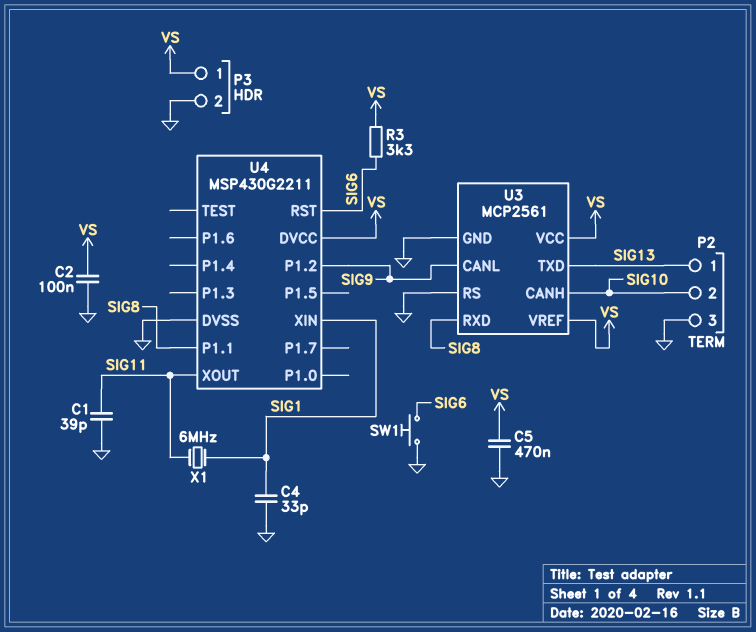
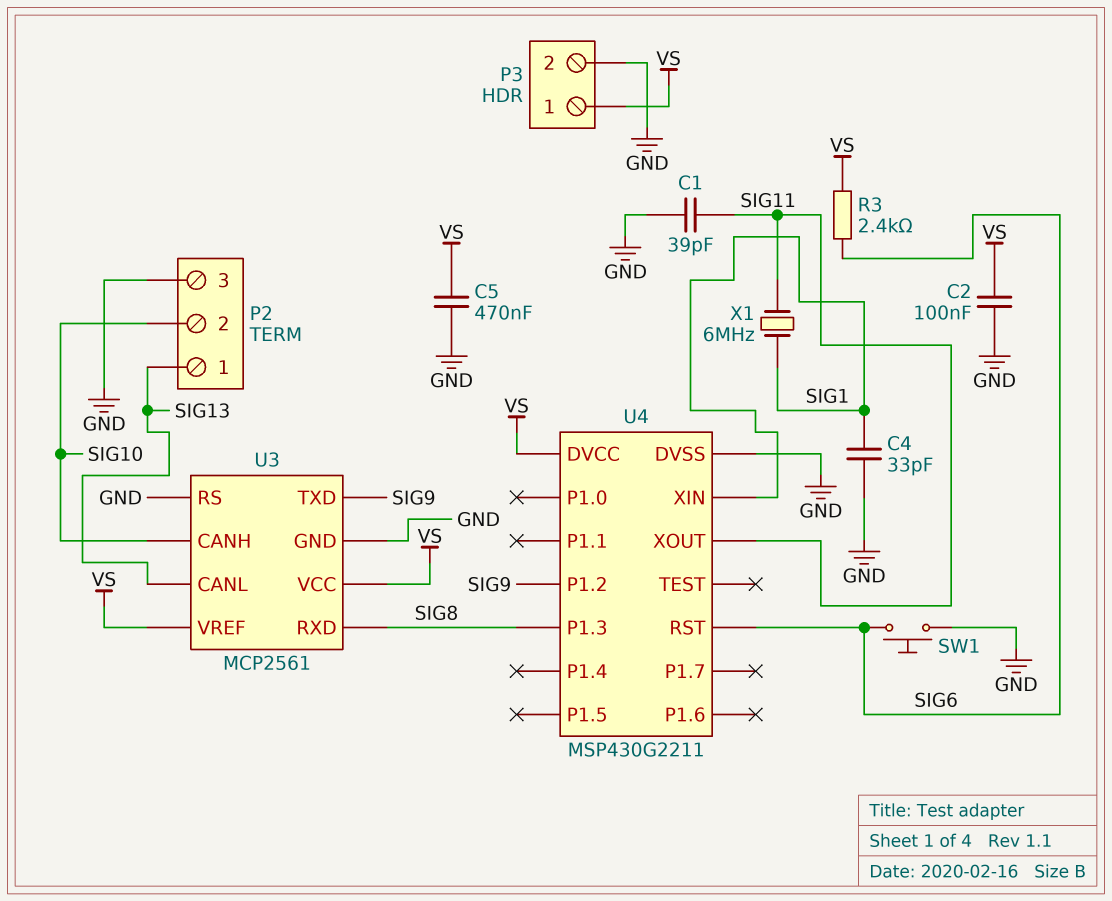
R3: 3.3k (SIG6, VS) -> 2.4k (SIG6, VS)
U3 pin CANL: SIG9 -> SIG13
U3 pin TXD: SIG13 -> SIG9
U4 pin P1.1: SIG8 -> none
U4 pin P1.3: none -> SIG8

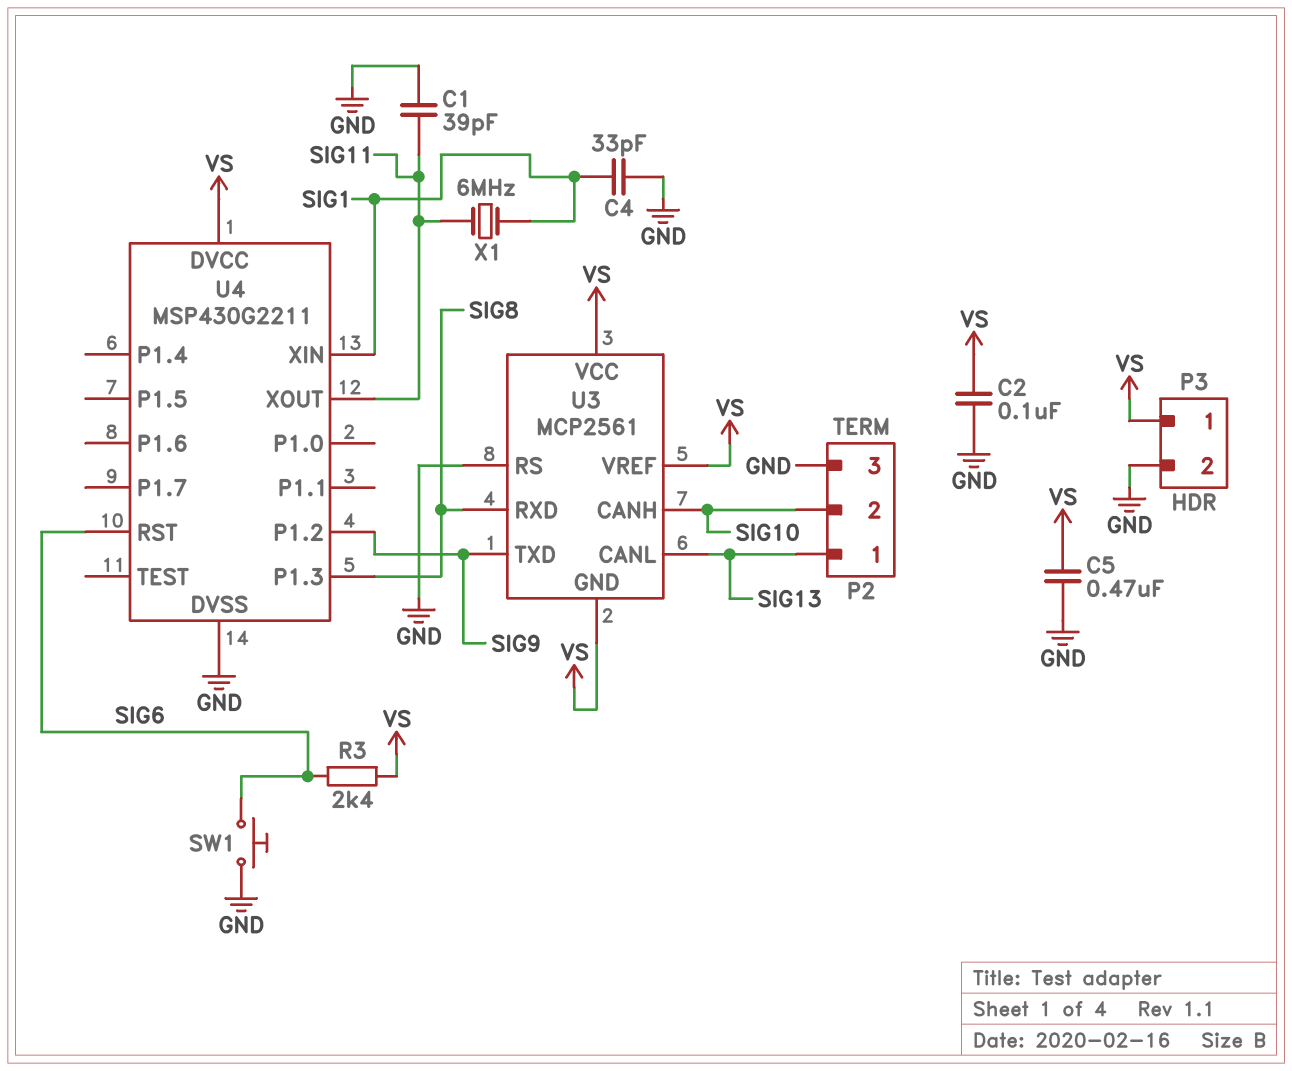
U3 pin GND: GND -> VS

